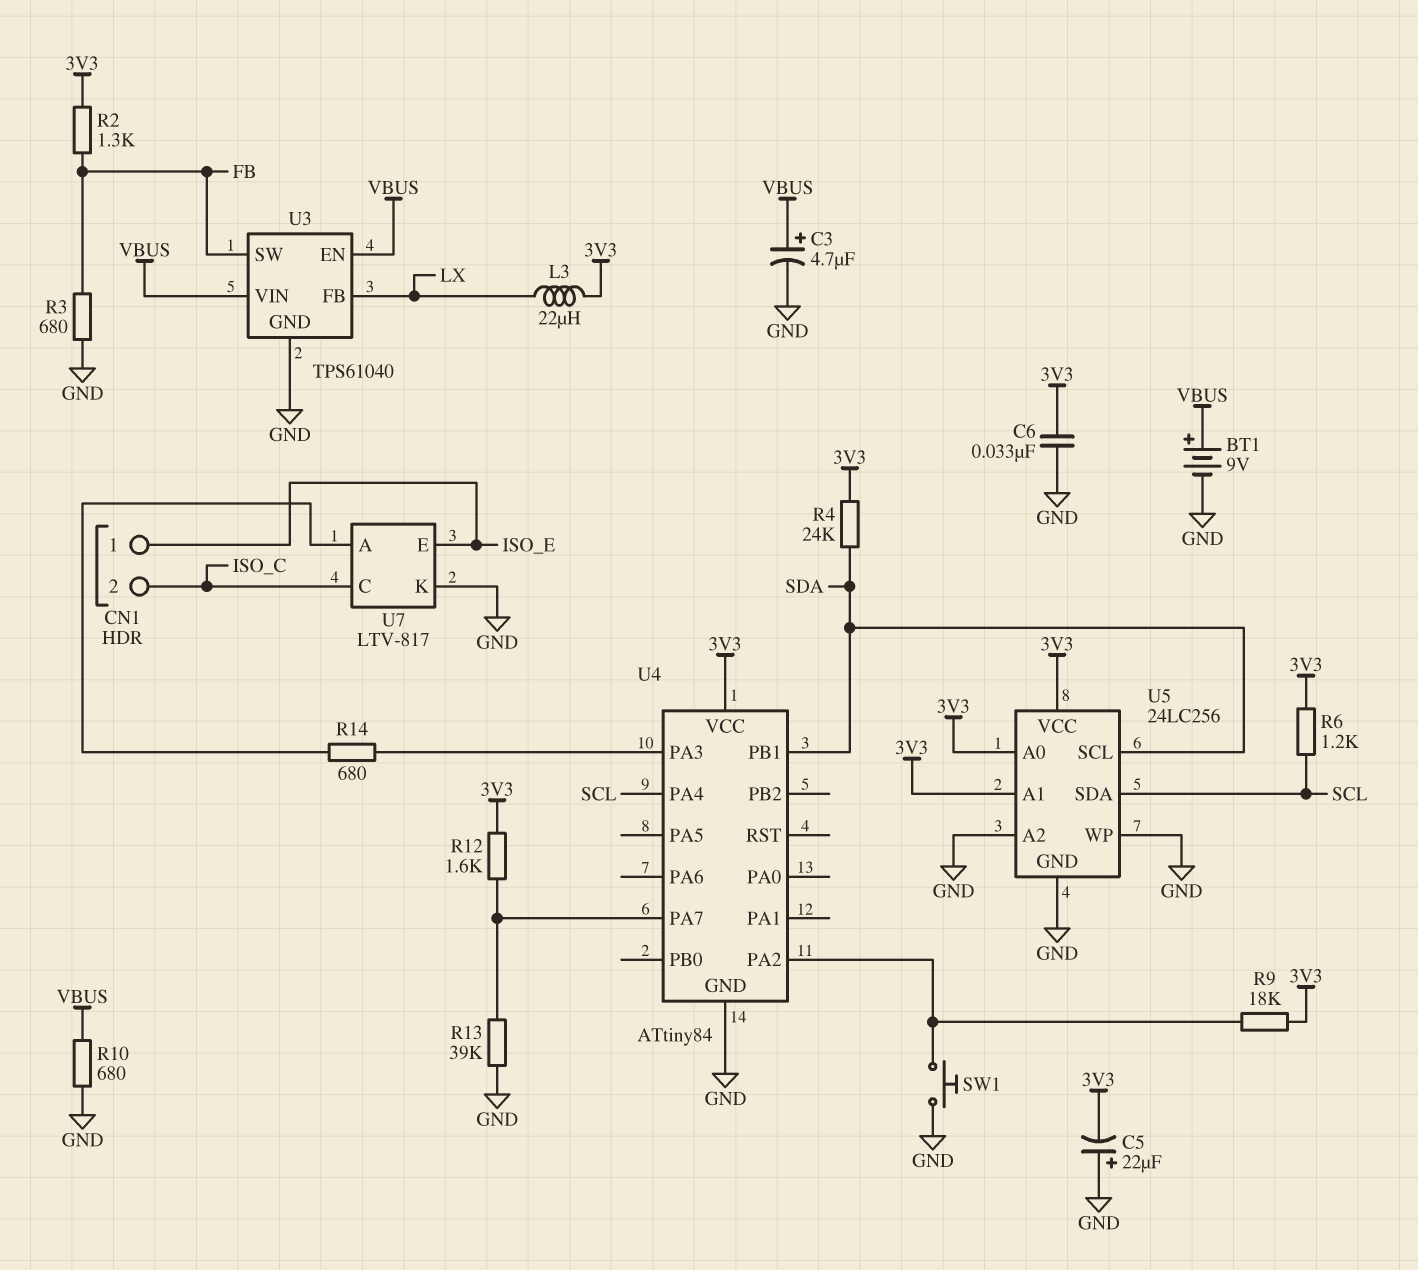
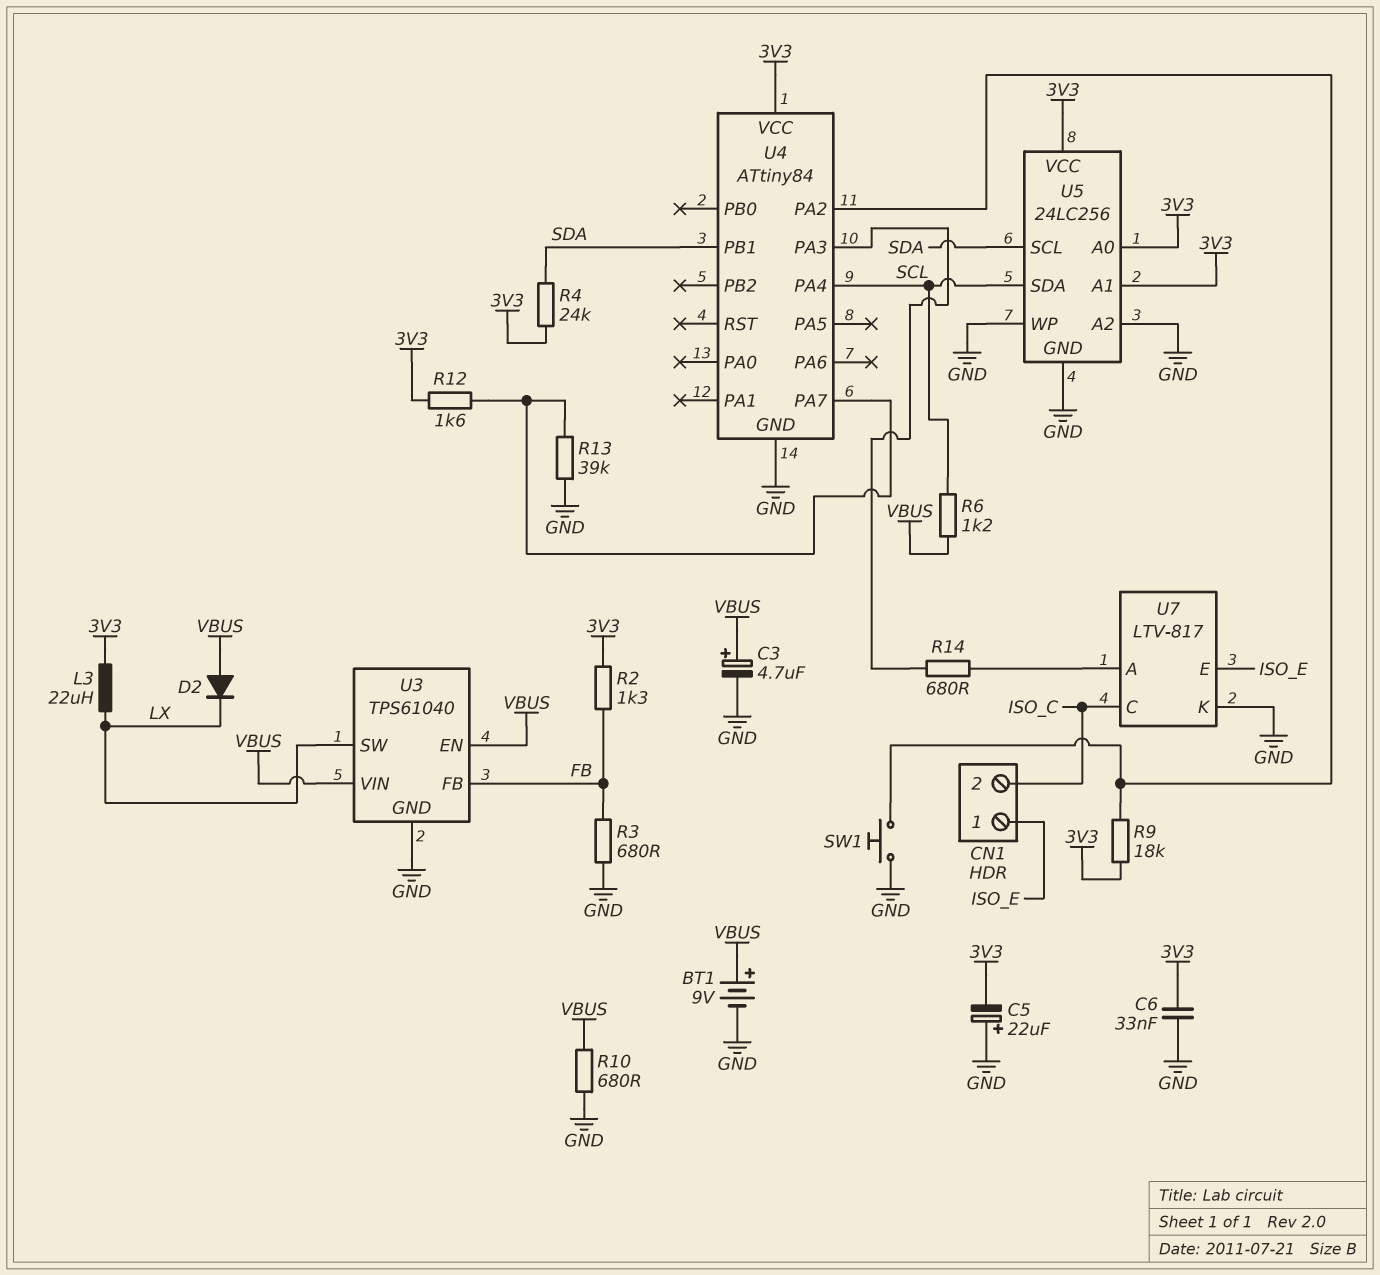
D2: none -> diode (A VBUS, K LX)
R6: 1.2k (3V3, SCL) -> 1.2k (SCL, VBUS)
U3 pin FB: LX -> FB
U3 pin SW: FB -> LX

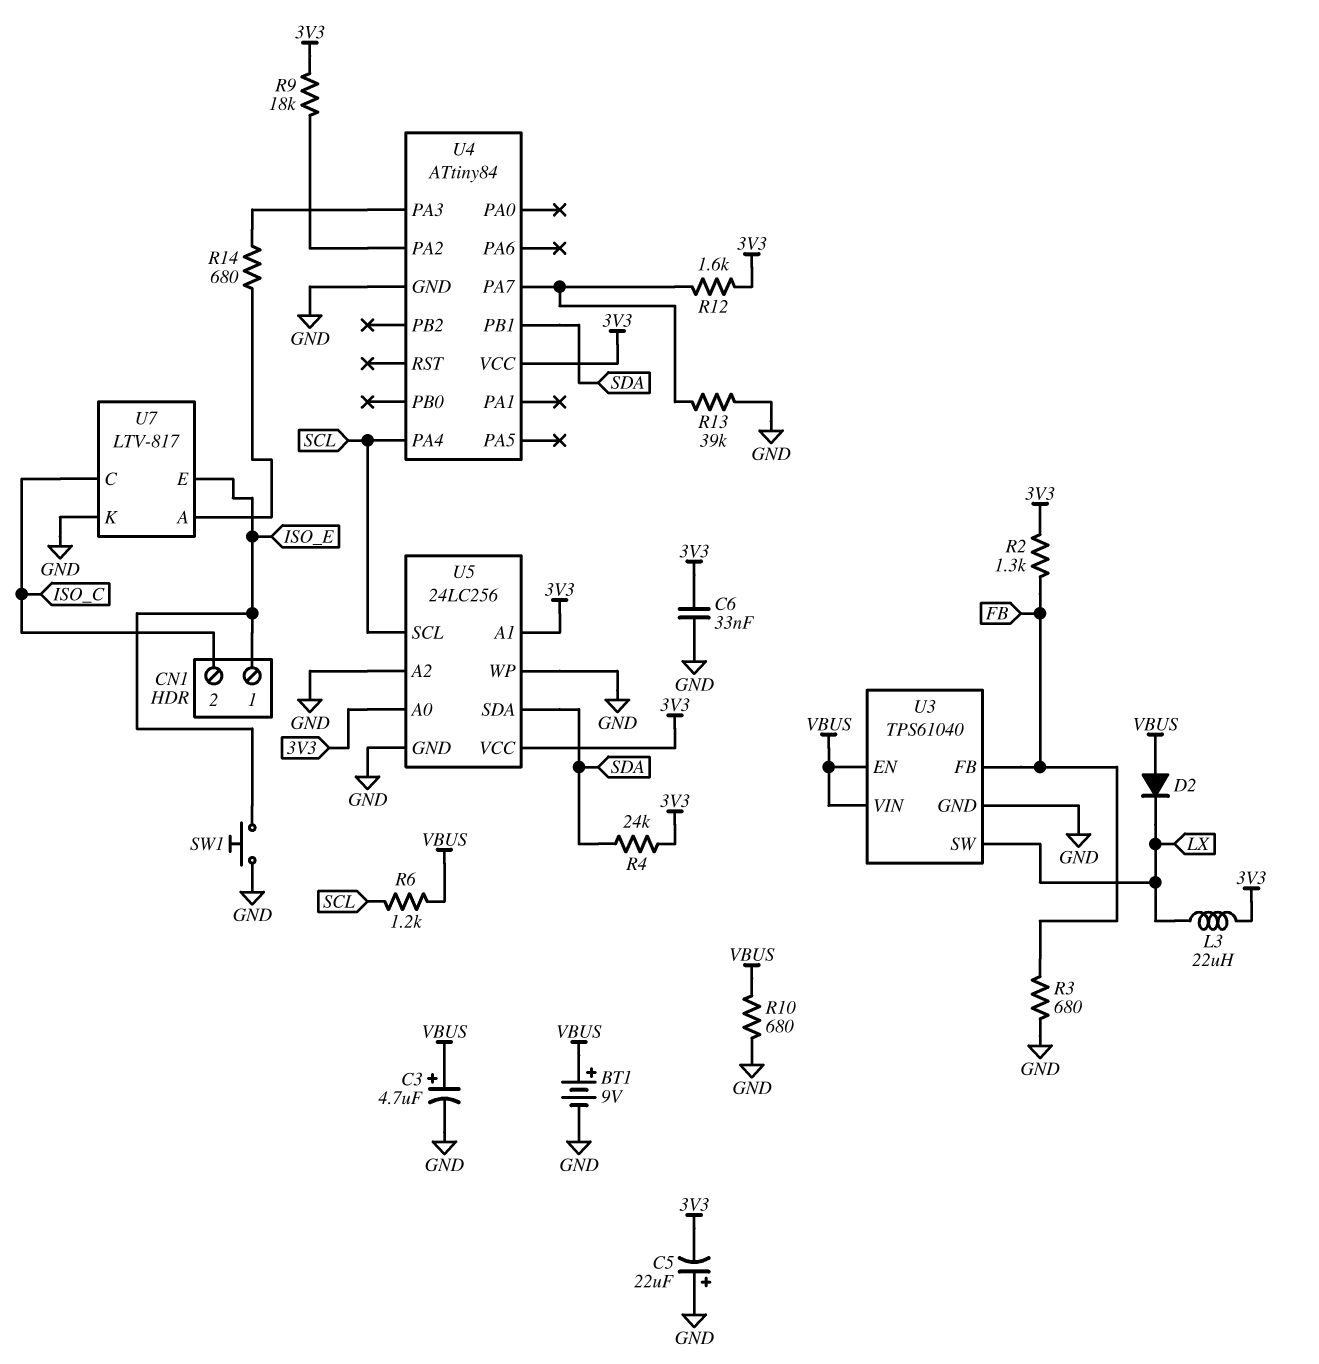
SW1: button (GND, U4/PA2) -> button (GND, ISO_E)
U5 pin SCL: SDA -> SCL
U5 pin SDA: SCL -> SDA

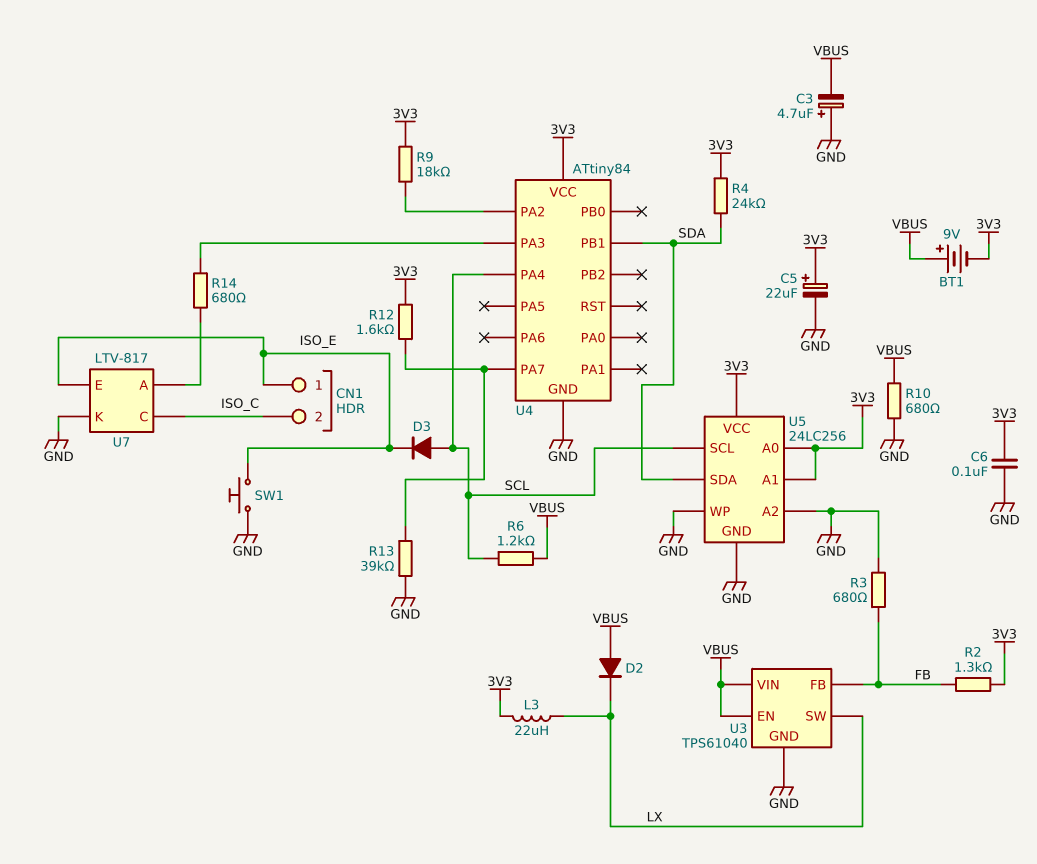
BT1: 9V (plus VBUS, minus GND) -> 9V (plus VBUS, minus 3V3)
C3: 4.7uF (plus VBUS, minus GND) -> 4.7uF (plus GND, minus VBUS)
C5: 22uF (plus GND, minus 3V3) -> 22uF (plus 3V3, minus GND)
C6: 33nF (3V3, GND) -> 100nF (3V3, GND)
D3: none -> diode (A SCL, K ISO_E)

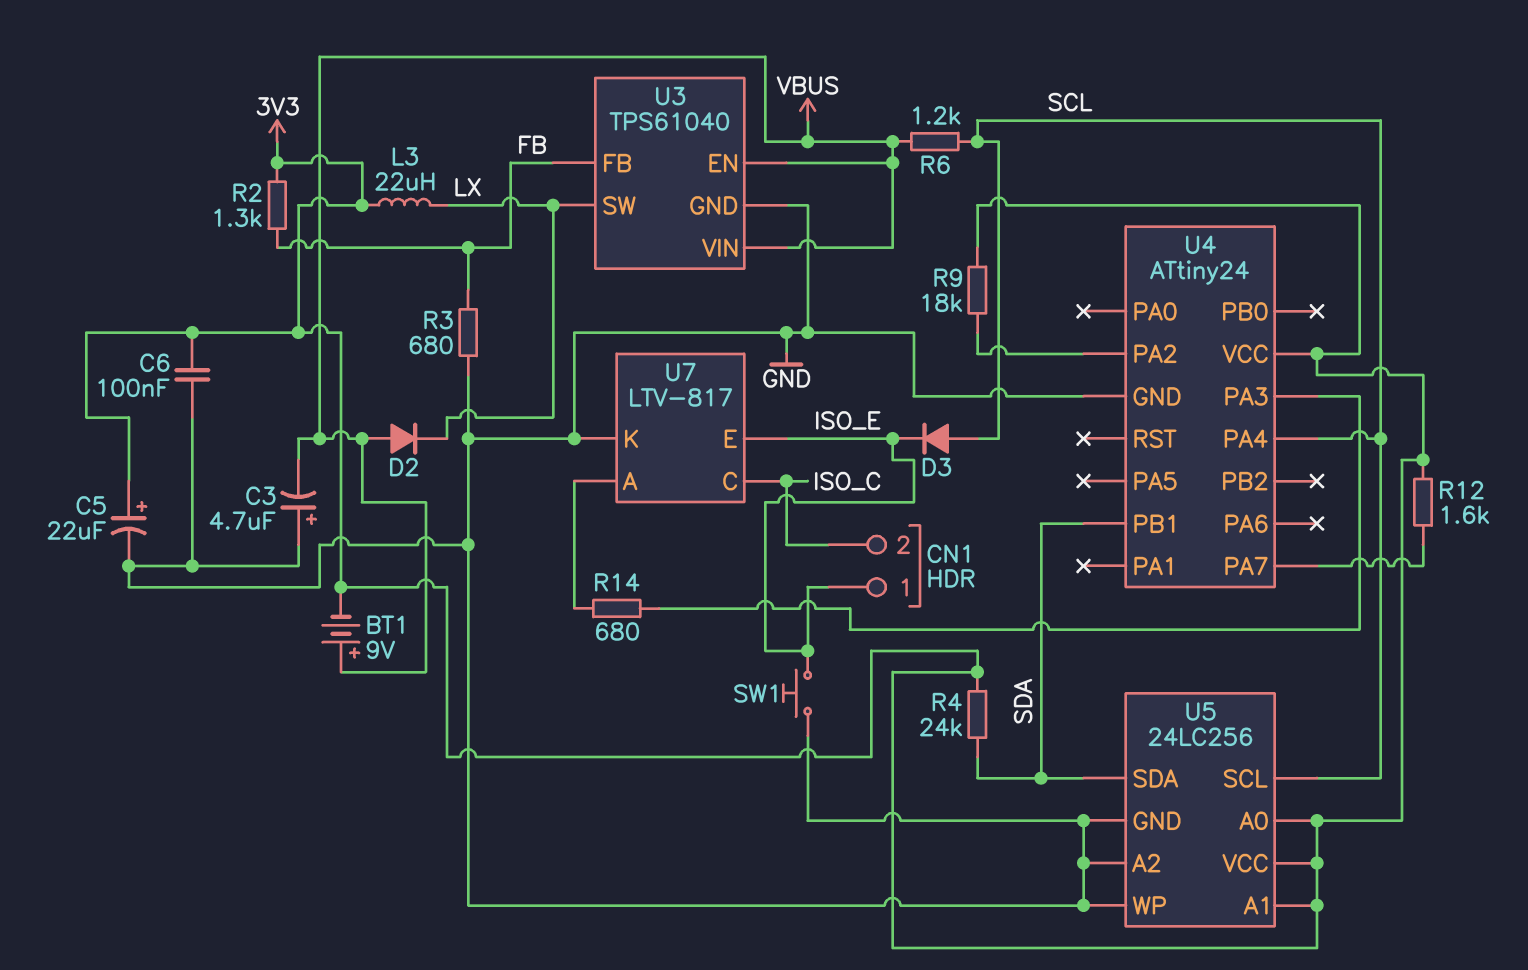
R10: 680 (GND, VBUS) -> none
R13: 39k (GND, U4/PA7) -> none
U4: ATtiny84 -> ATtiny24

